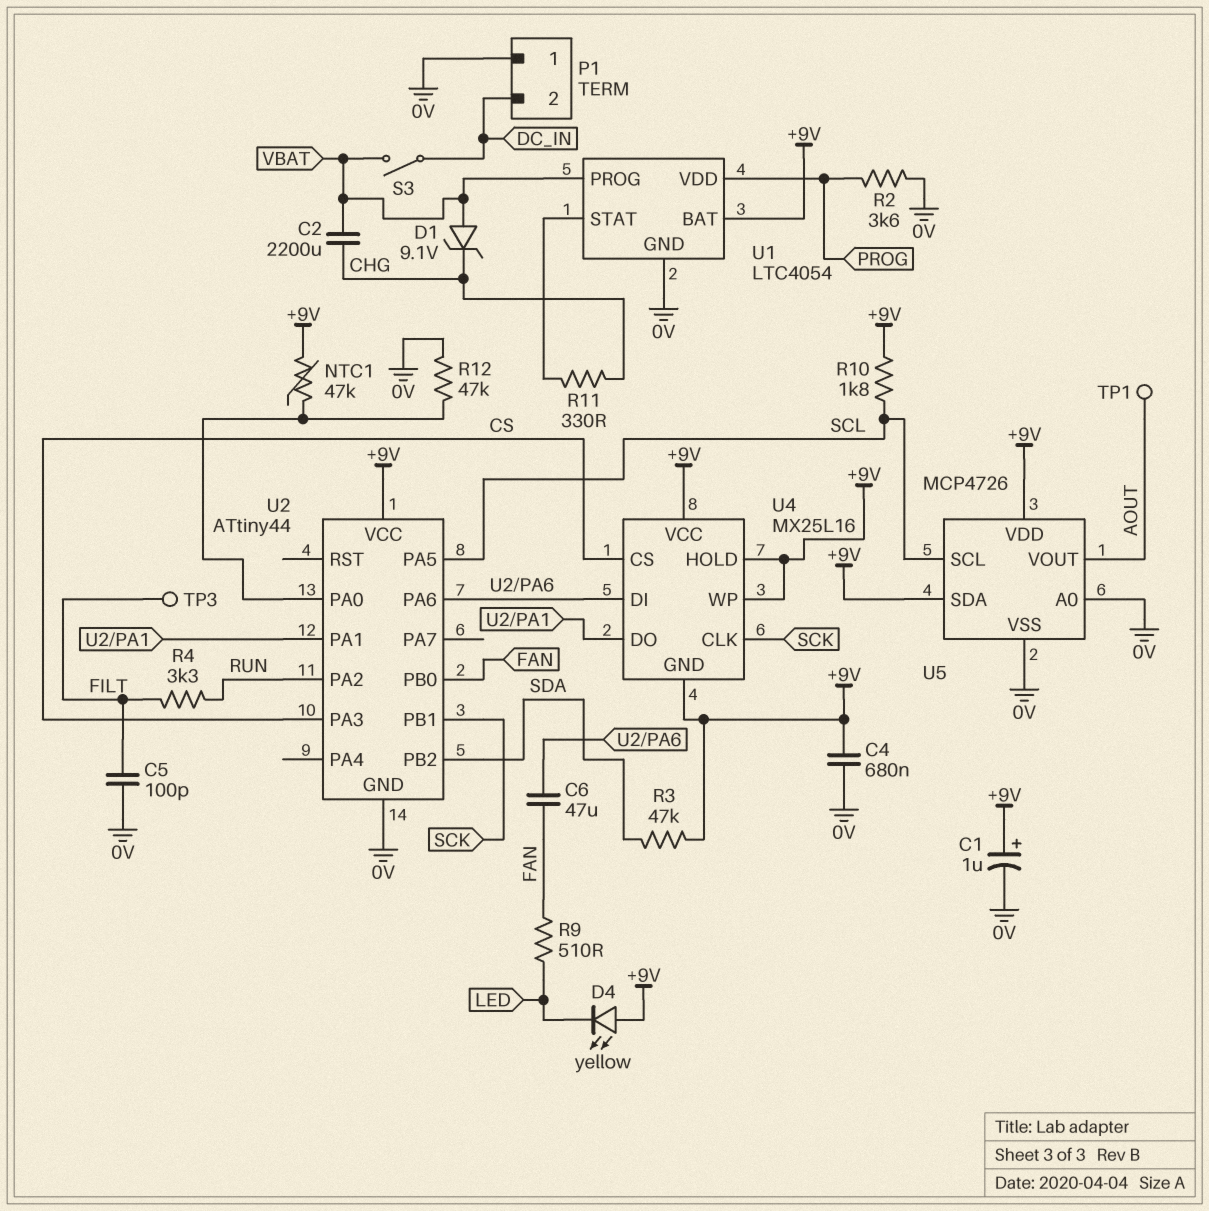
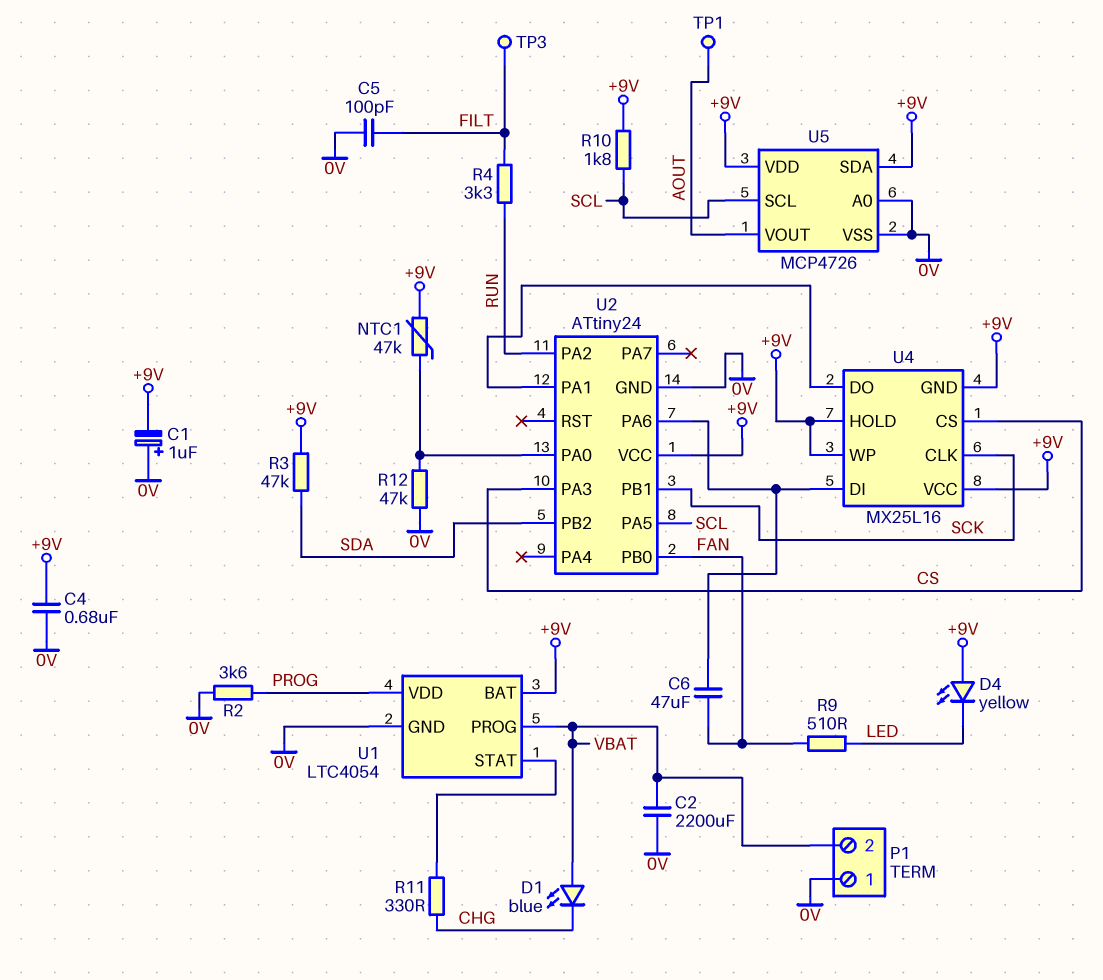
C1: 1uF (plus +9V, minus 0V) -> 1uF (plus 0V, minus +9V)
C2: 2200uF (CHG, VBAT) -> 2200uF (0V, VBAT)
D1: zener 9.1V (A VBAT, K CHG) -> LED blue (A VBAT, K CHG)
P1 pin 2: DC_IN -> VBAT
S3: switch (DC_IN, VBAT) -> none
U2: ATtiny44 -> ATtiny24

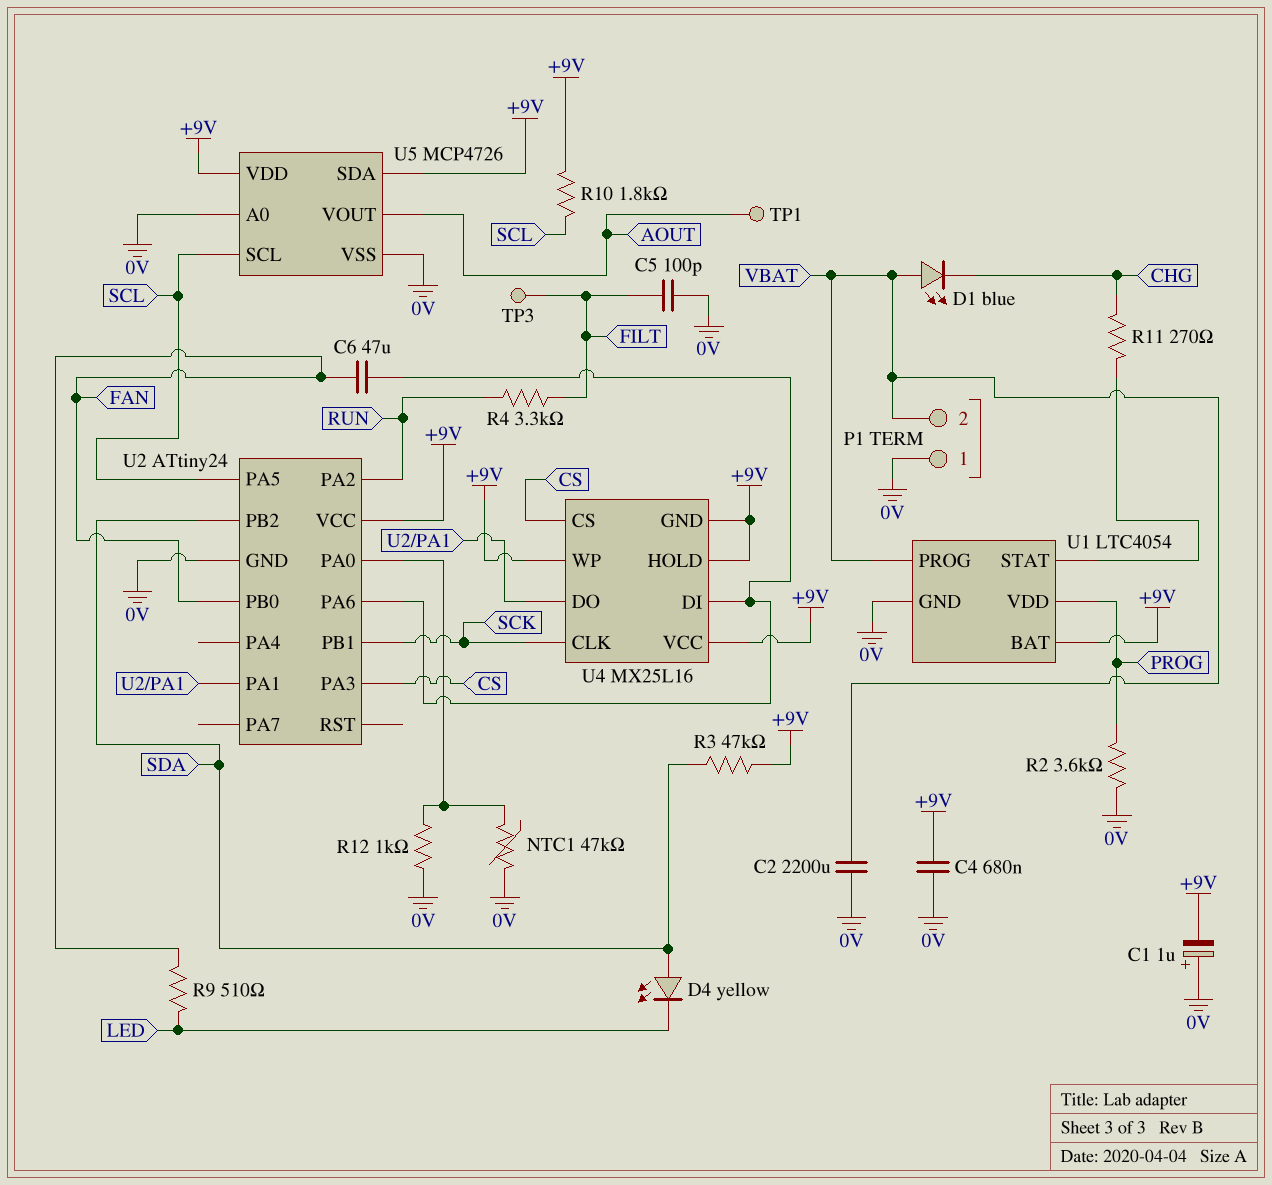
D4: LED yellow (A +9V, K LED) -> LED yellow (A SDA, K LED)
NTC1: 47k (+9V, U2/PA0) -> 47k (0V, U2/PA0)
R11: 330 (CHG, U1/STAT) -> 270 (CHG, U1/STAT)
R12: 47k (0V, U2/PA0) -> 1k (0V, U2/PA0)

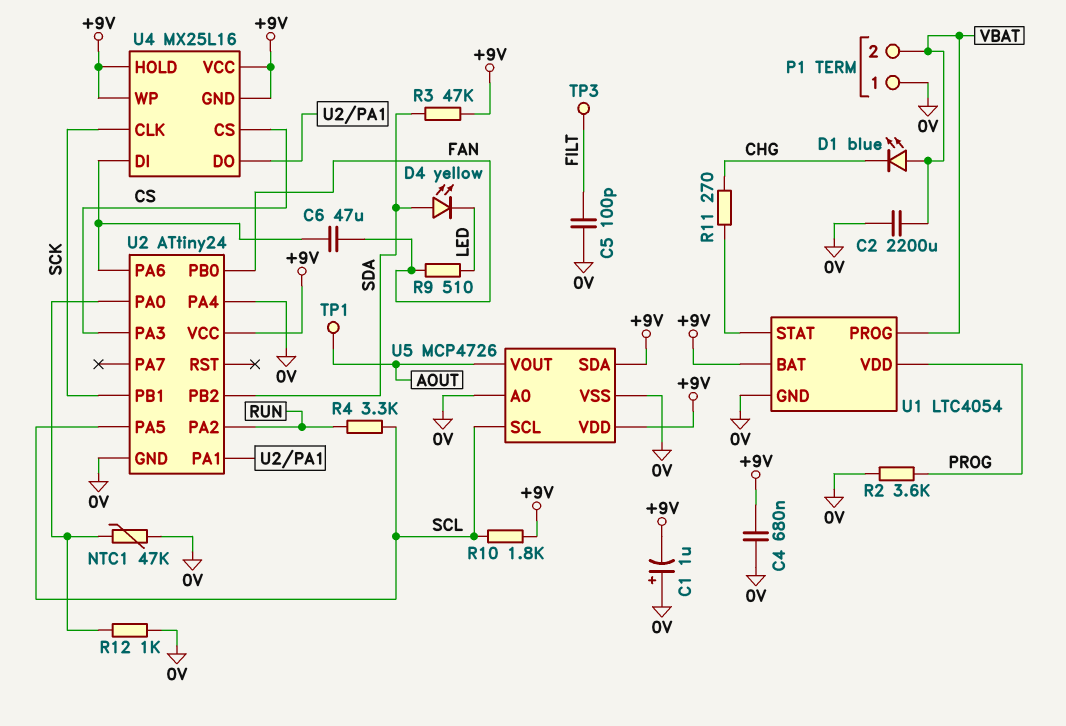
R4: 3.3k (FILT, RUN) -> 3.3k (RUN, SCL)
U2 pin PA4: none -> 0V

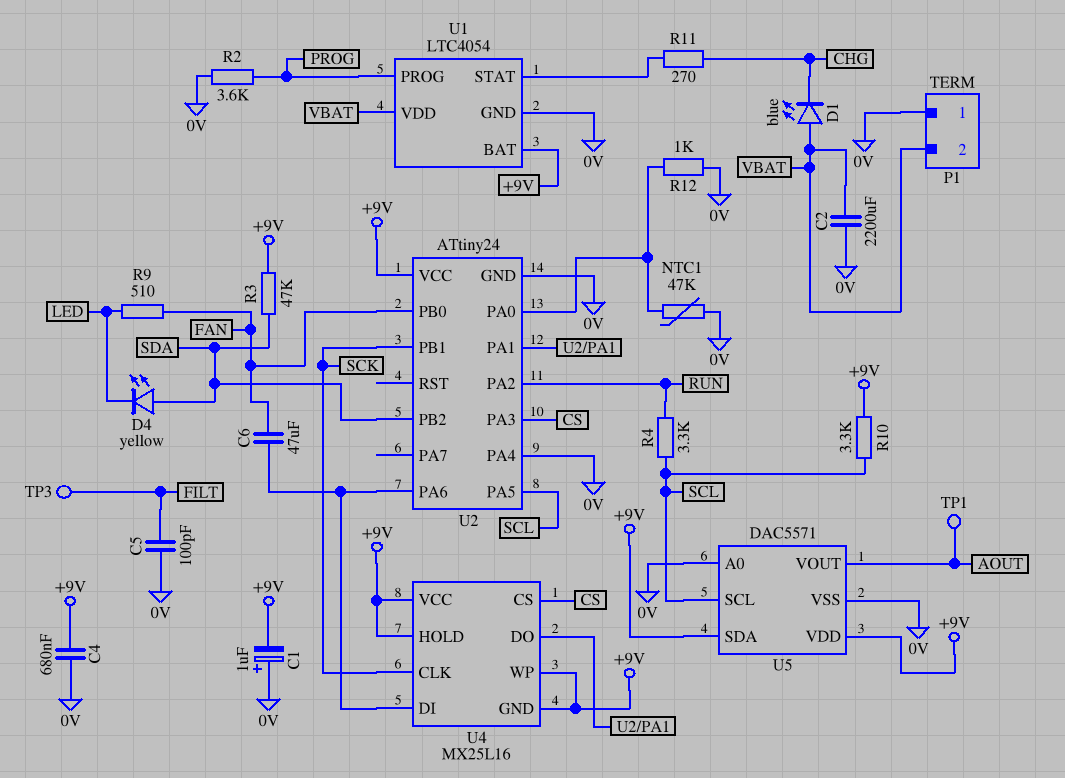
R10: 1.8k (+9V, SCL) -> 3.3k (+9V, SCL)
U1 pin PROG: VBAT -> PROG
U1 pin VDD: PROG -> VBAT
U5: MCP4726 -> DAC5571

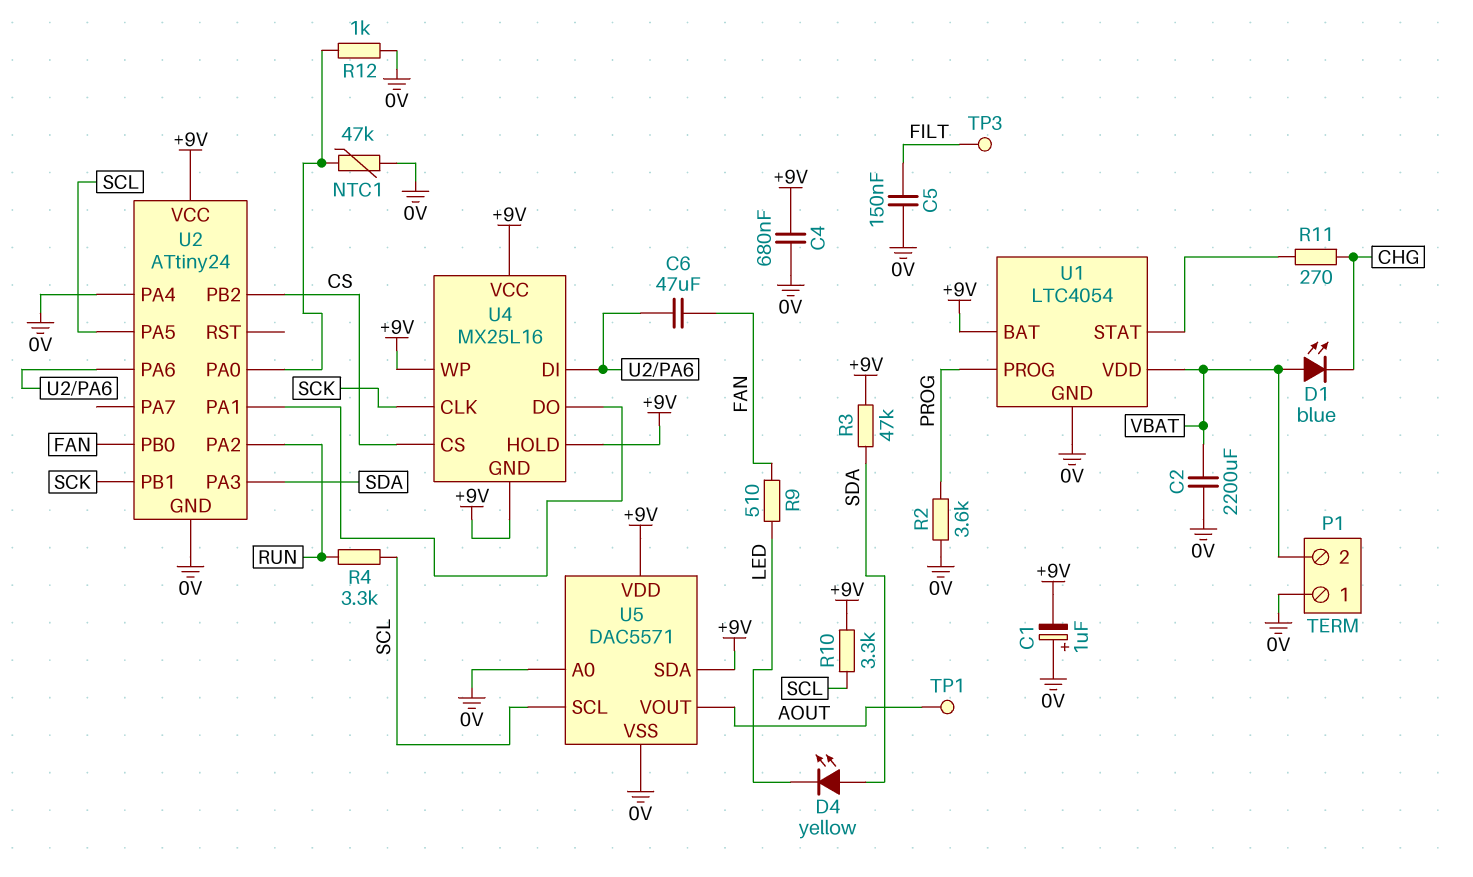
C5: 100pF (0V, FILT) -> 150nF (0V, FILT)
U2 pin PA3: CS -> SDA
U2 pin PB2: SDA -> CS

